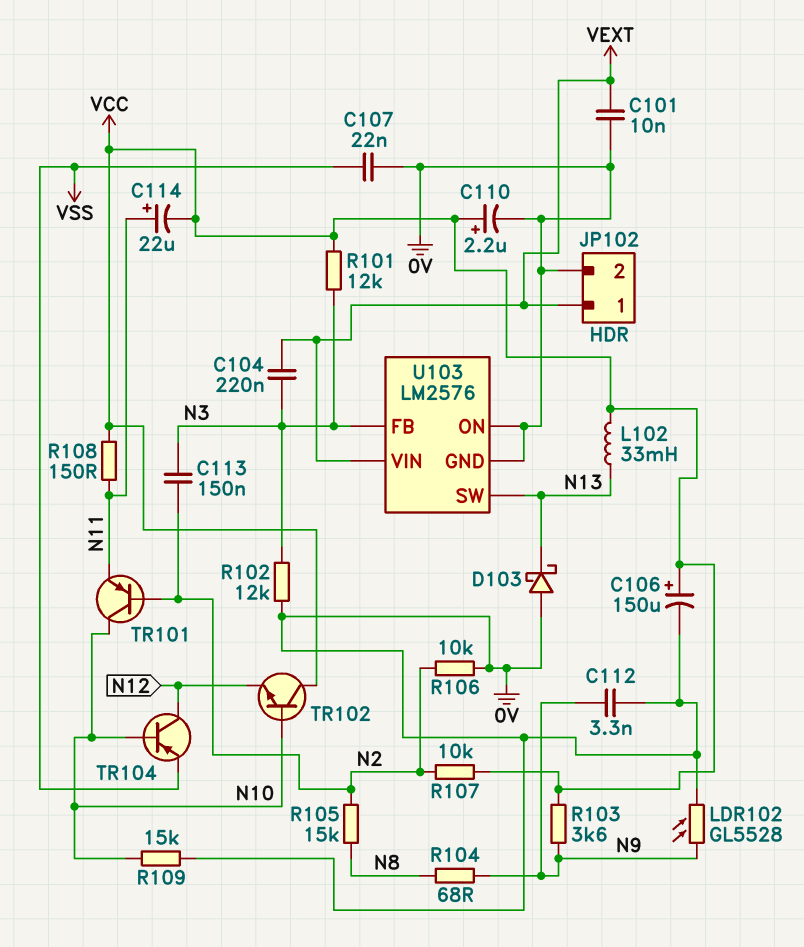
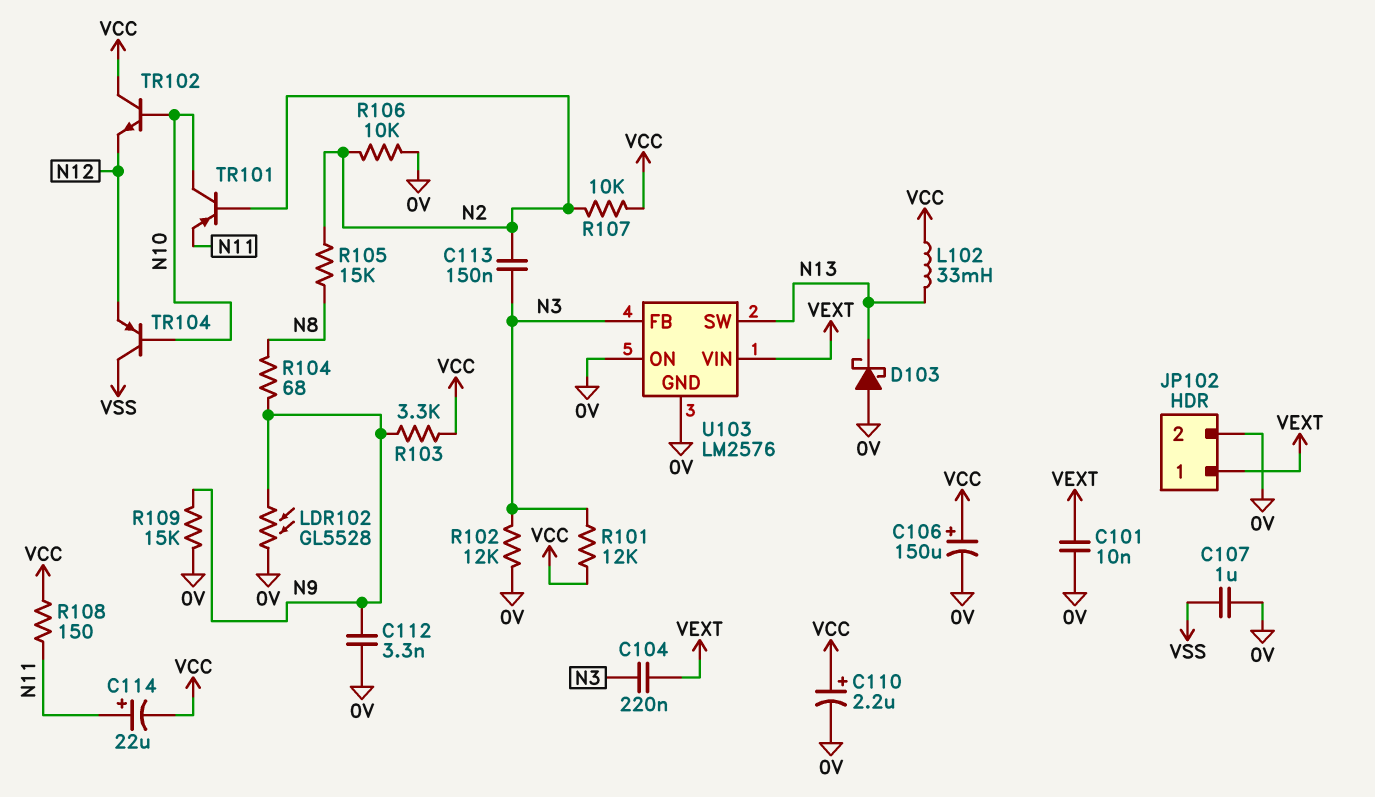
C107: 22nF (0V, VSS) -> 1uF (0V, VSS)
R103: 3.6k (N9, VCC) -> 3.3k (N9, VCC)
R109: 15k (0V, N10) -> 15k (0V, N9)
TR104: PNP (B N10, C N12, E VSS) -> PNP (B N10, C VSS, E N12)

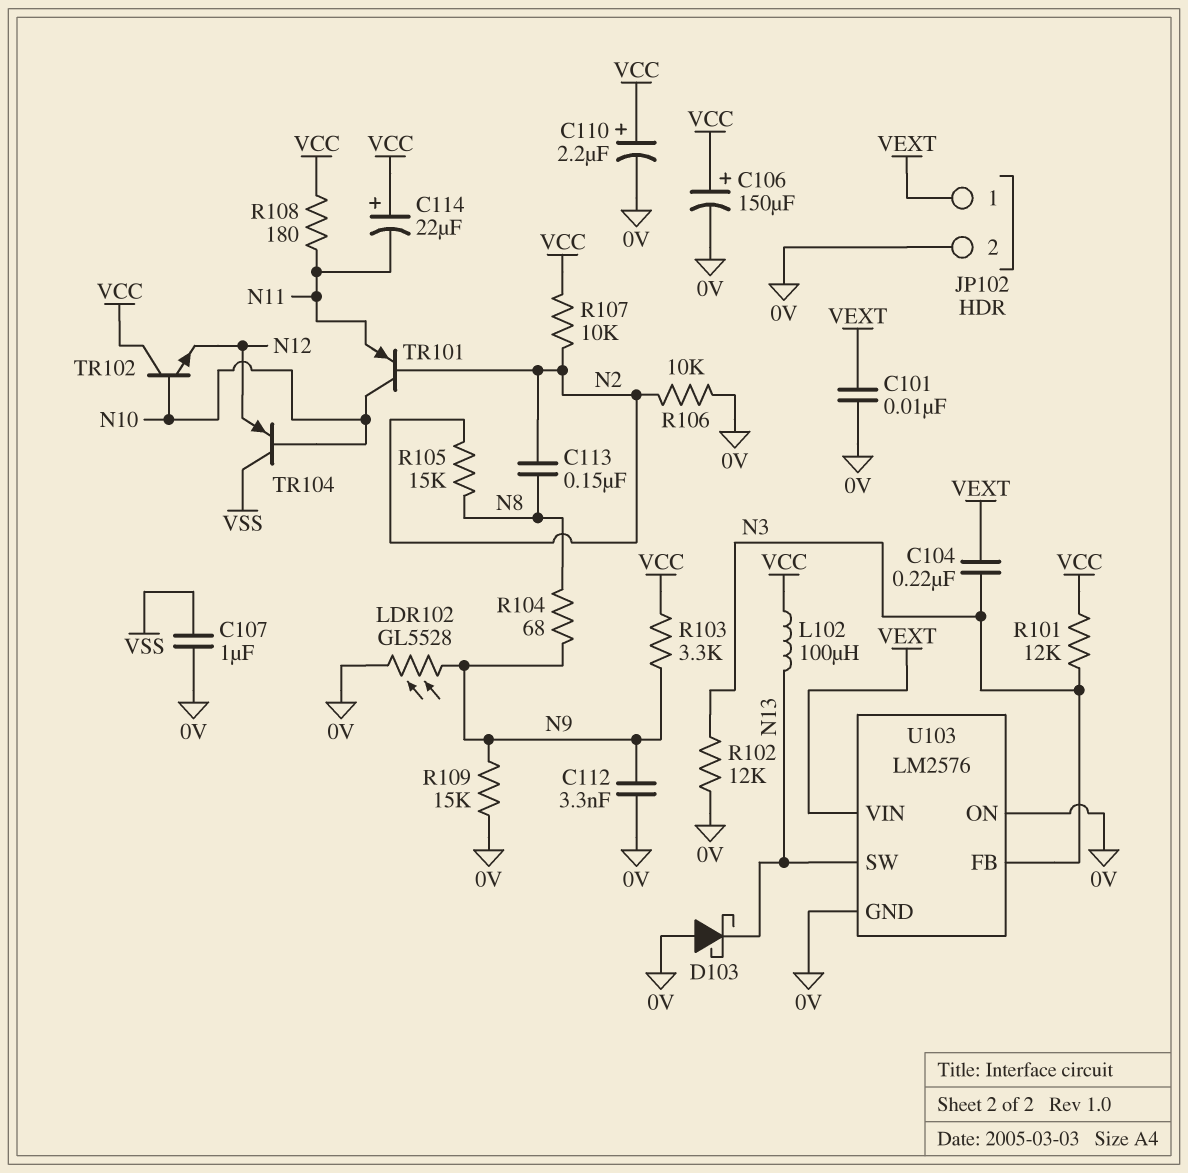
C113: 150nF (N2, N3) -> 150nF (N2, N8)
C114: 22uF (plus N11, minus VCC) -> 22uF (plus VCC, minus N11)
L102: 33mH (N13, VCC) -> 100uH (N13, VCC)
R108: 150 (N11, VCC) -> 180 (N11, VCC)

